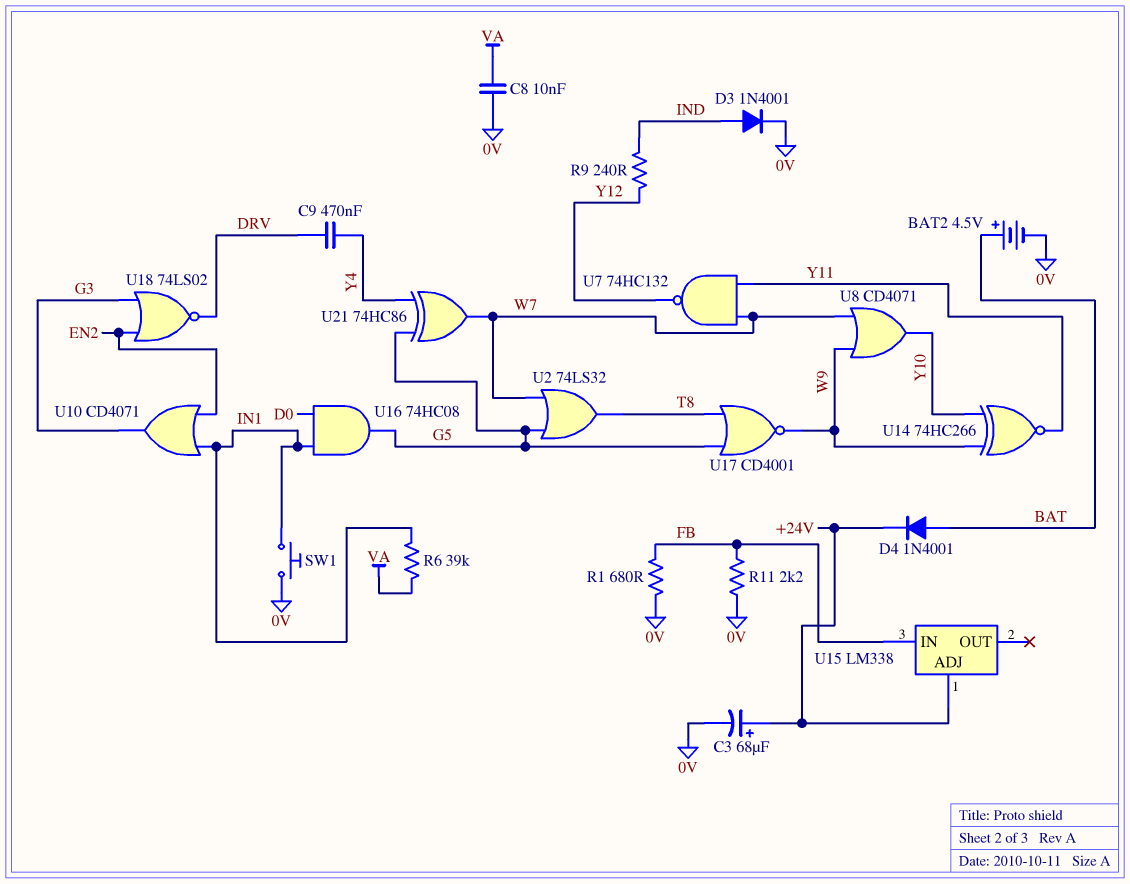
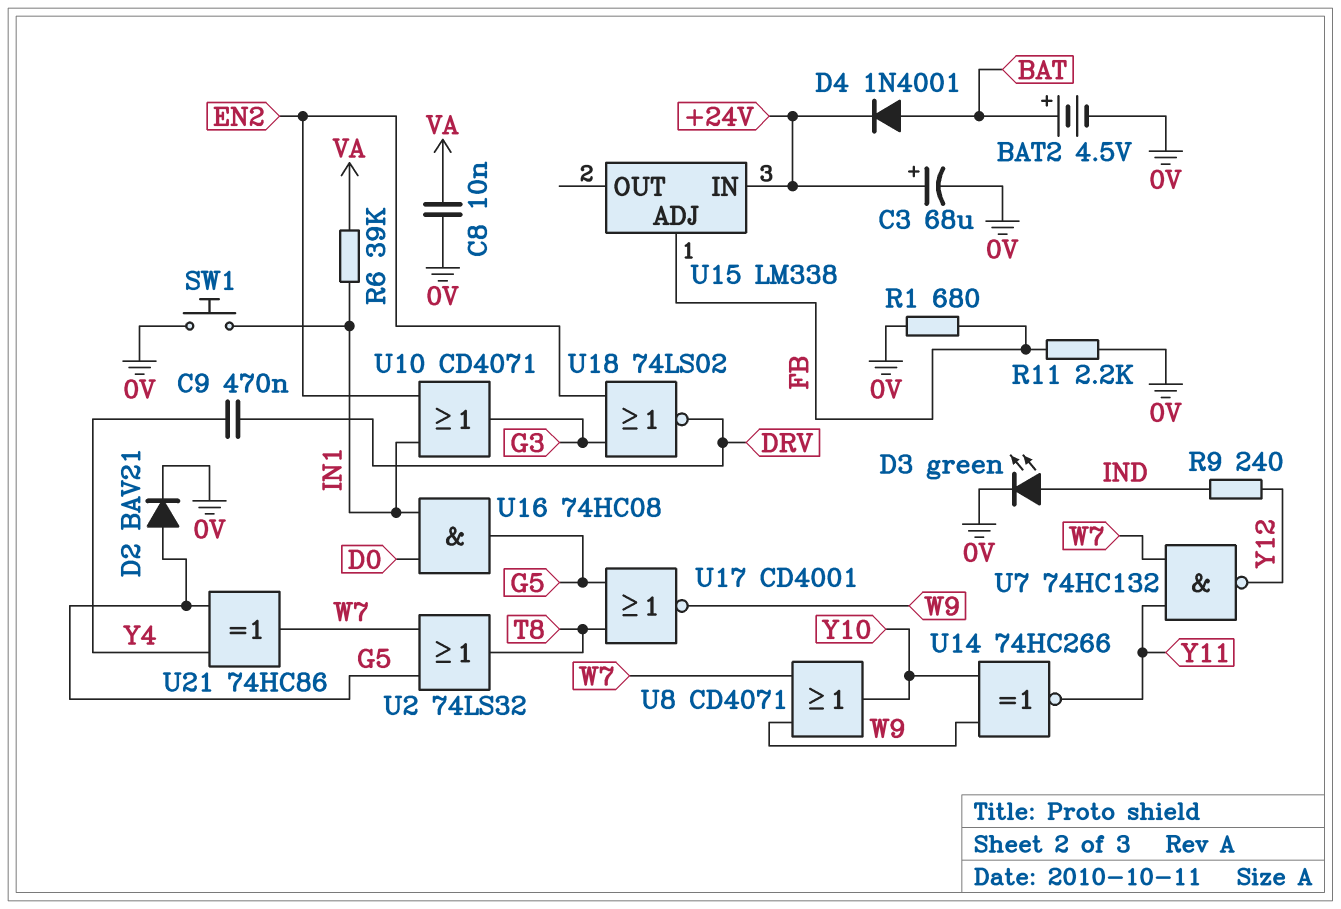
D2: none -> diode BAV21 (A G5, K 0V)
D3: diode 1N4001 (A IND, K 0V) -> LED green (A IND, K 0V)
U15 pin ADJ: +24V -> FB
U15 pin IN: FB -> +24V

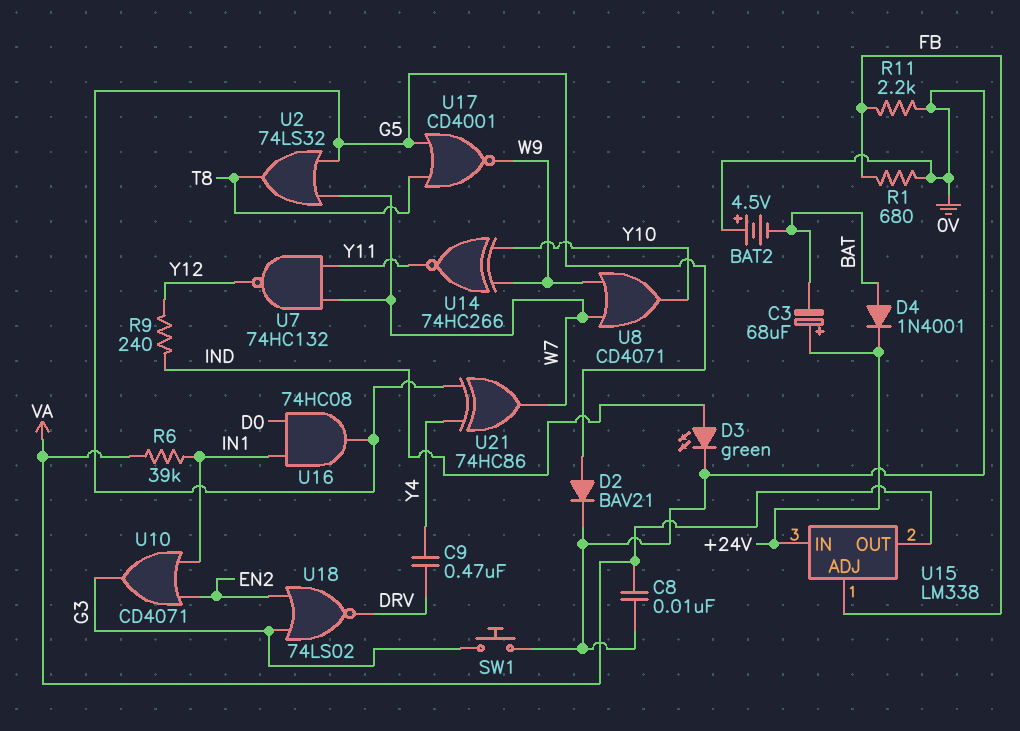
BAT2: 4.5V (plus BAT, minus 0V) -> 4.5V (plus 0V, minus BAT)
C3: 68uF (plus +24V, minus 0V) -> 68uF (plus +24V, minus BAT)
SW1: button (0V, IN1) -> button (0V, G3)
U15 pin OUT: none -> VA

